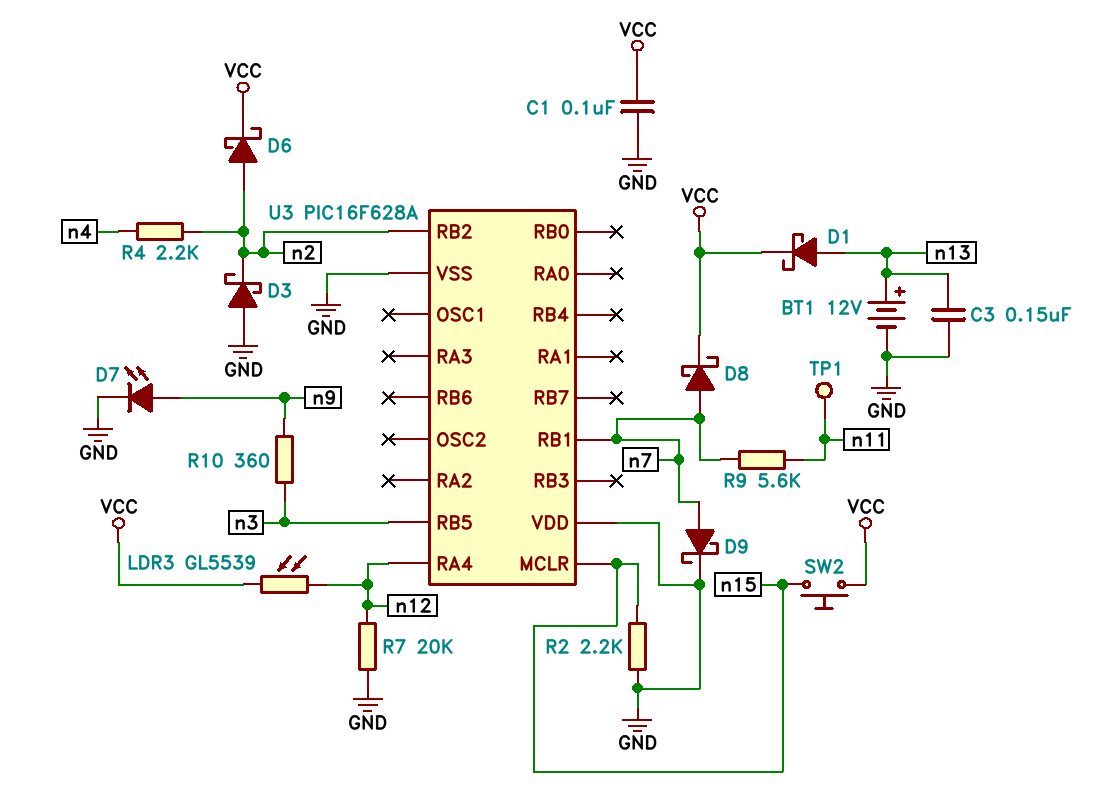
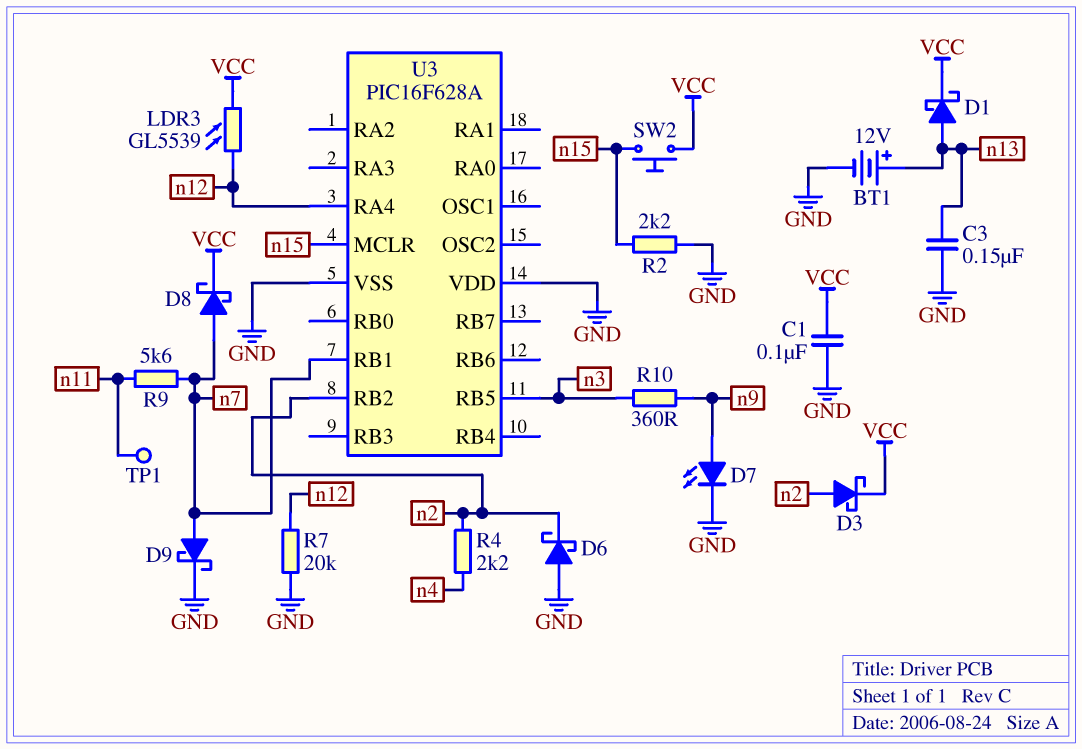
D3: schottky (A GND, K n2) -> schottky (A n2, K VCC)
D6: schottky (A n2, K VCC) -> schottky (A GND, K n2)

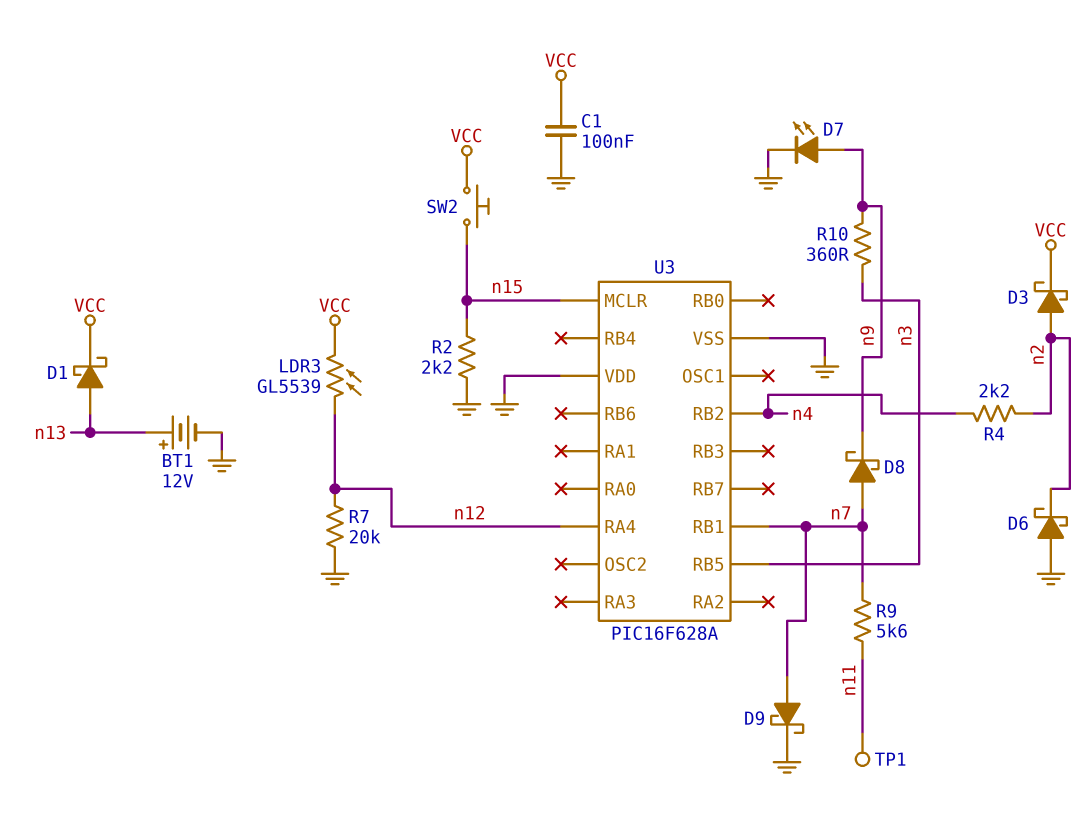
C3: 150nF (GND, n13) -> none
D8: schottky (A n7, K VCC) -> schottky (A n7, K n9)
U3 pin RB2: n2 -> n4

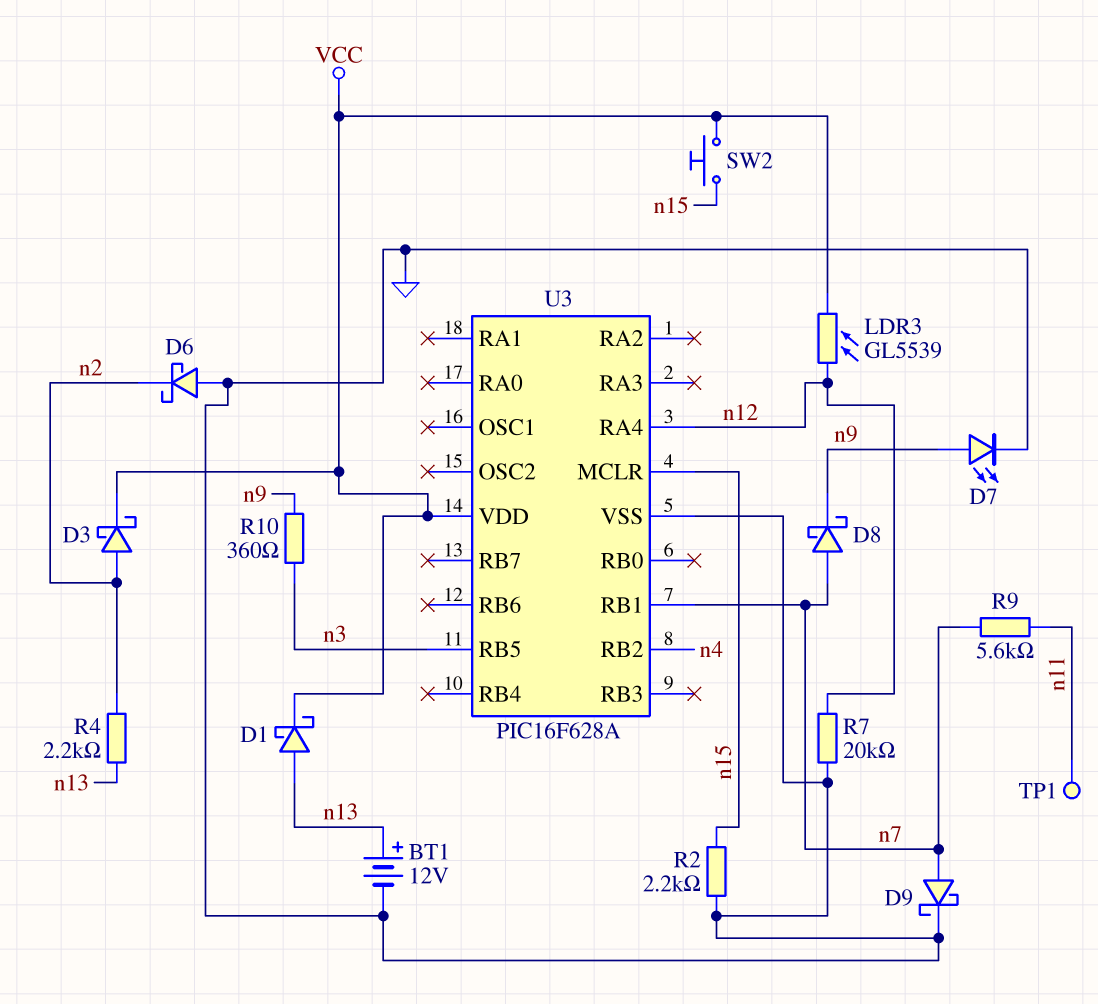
C1: 100nF (GND, VCC) -> none
R4: 2.2k (n2, n4) -> 2.2k (n2, n13)
U3 pin VDD: GND -> VCC

